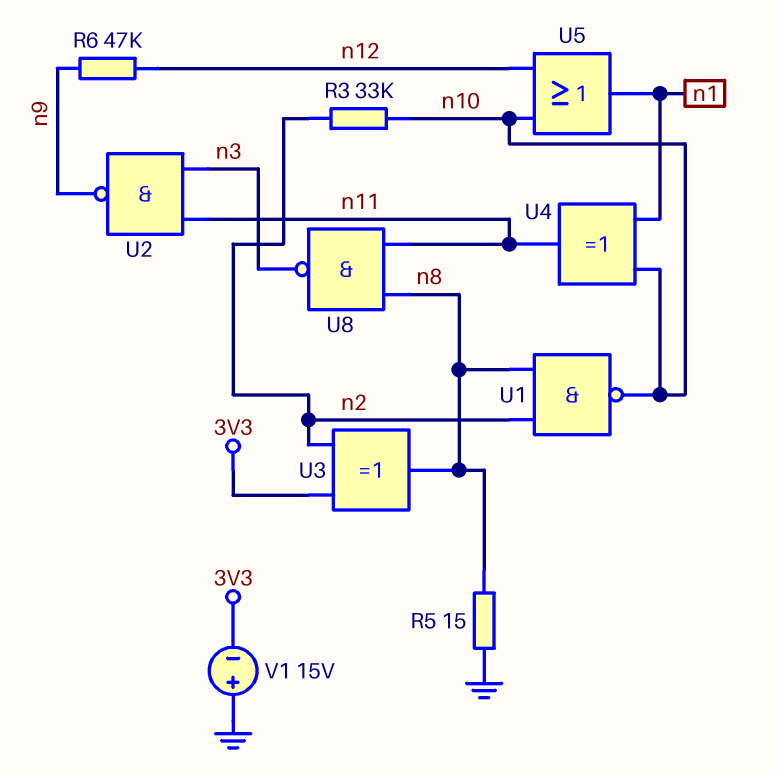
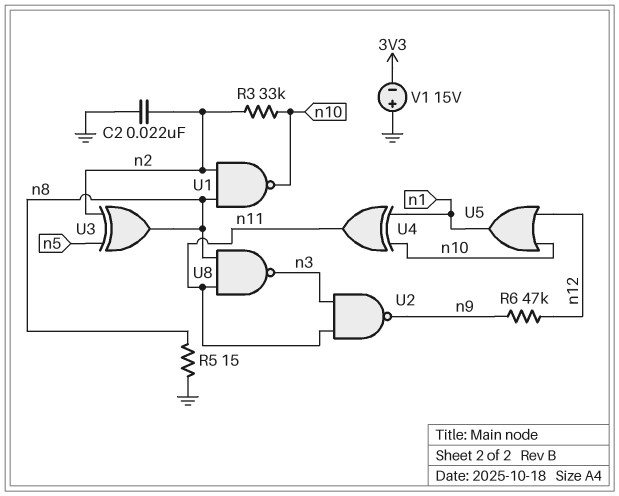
C2: none -> 22nF (GND, n2)
U3: XOR (in 3V3, in n2, out n8) -> XOR (in n2, in n5, out n8)

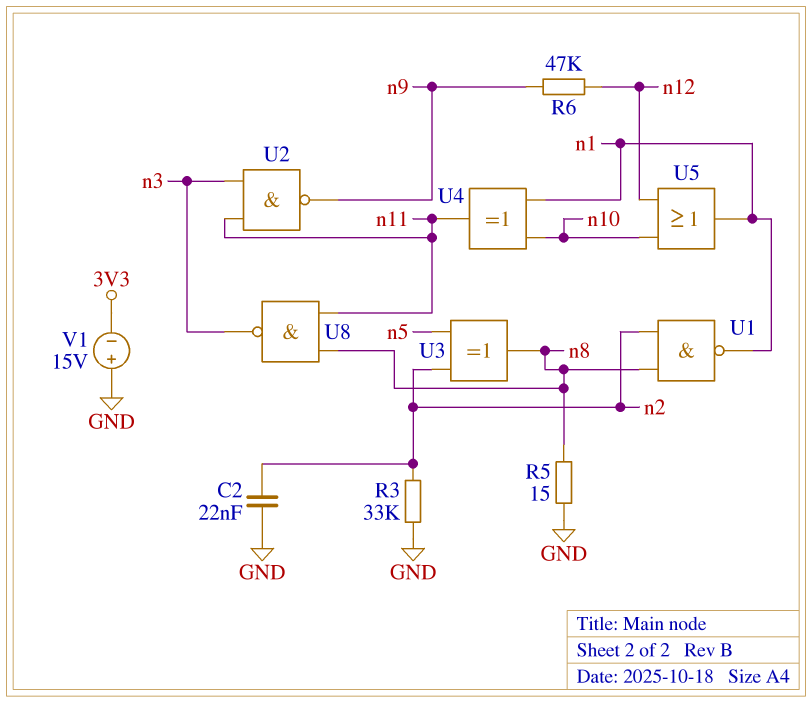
R3: 33k (n2, n10) -> 33k (GND, n2)
U1: NAND (in n2, in n8, out n10) -> NAND (in n2, in n8, out n1)

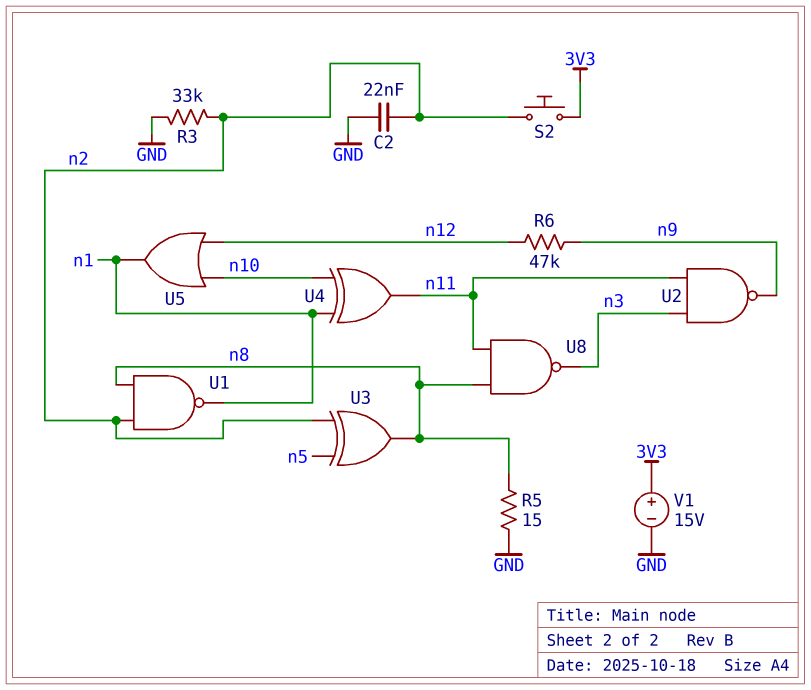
S2: none -> button (3V3, n2)
V1: 15V (plus GND, minus 3V3) -> 15V (plus 3V3, minus GND)

